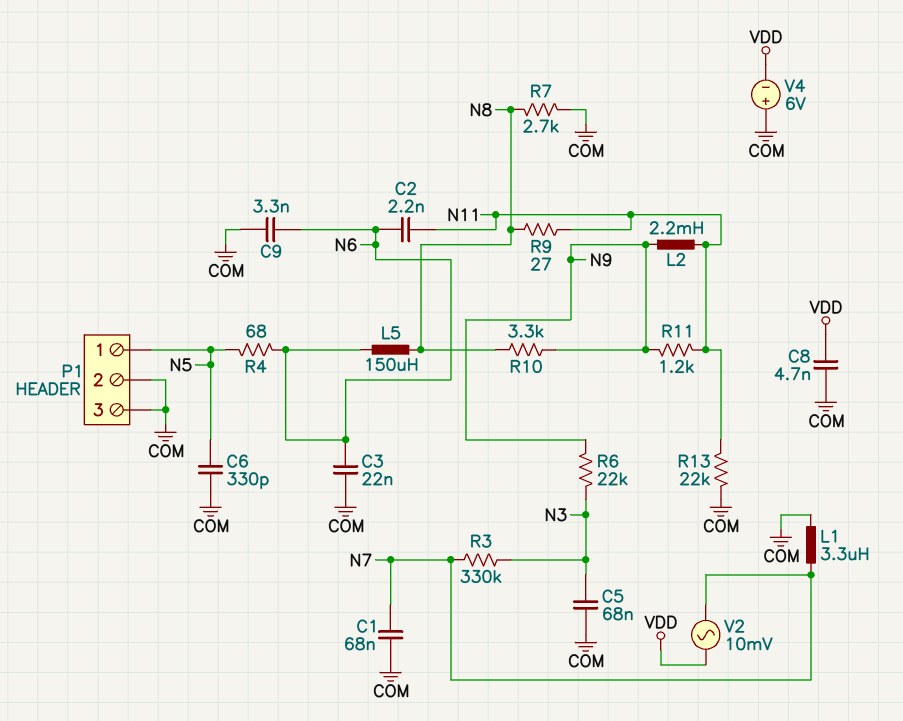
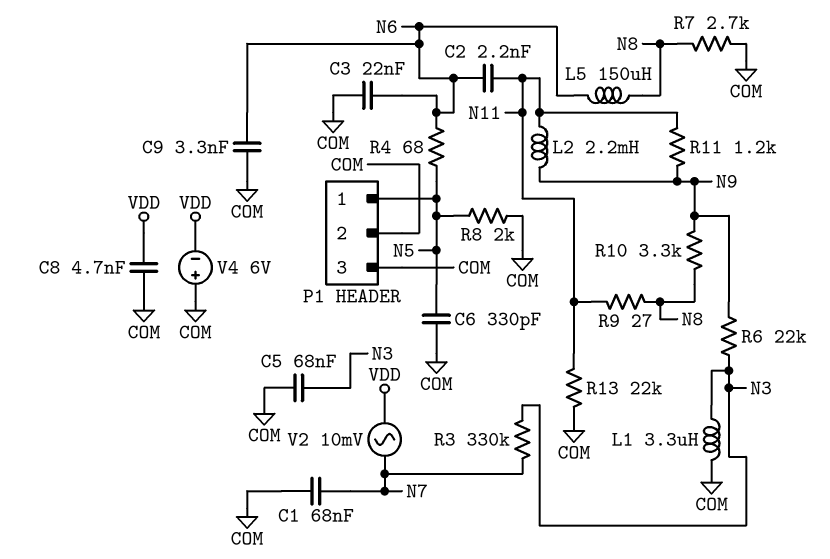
L1: 3.3uH (COM, N7) -> 3.3uH (COM, N3)
R8: none -> 2k (COM, N5)

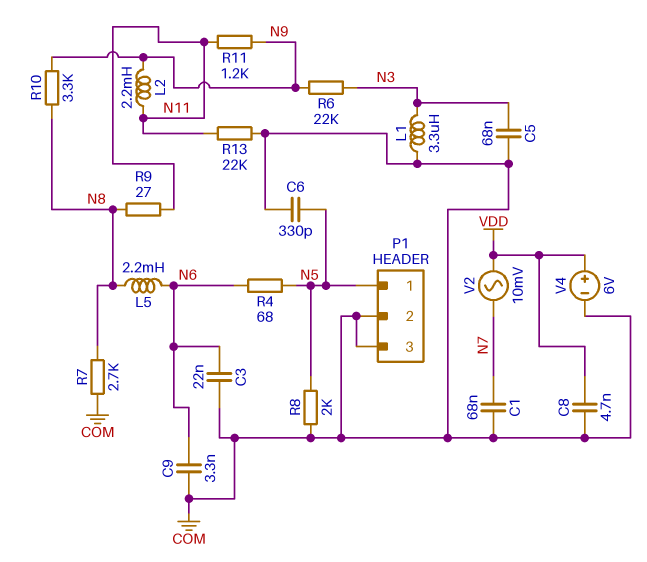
C2: 2.2nF (N6, N11) -> none
L5: 150uH (N6, N8) -> 2.2mH (N6, N8)
R3: 330k (N3, N7) -> none
V4: 6V (plus COM, minus VDD) -> 6V (plus VDD, minus COM)

